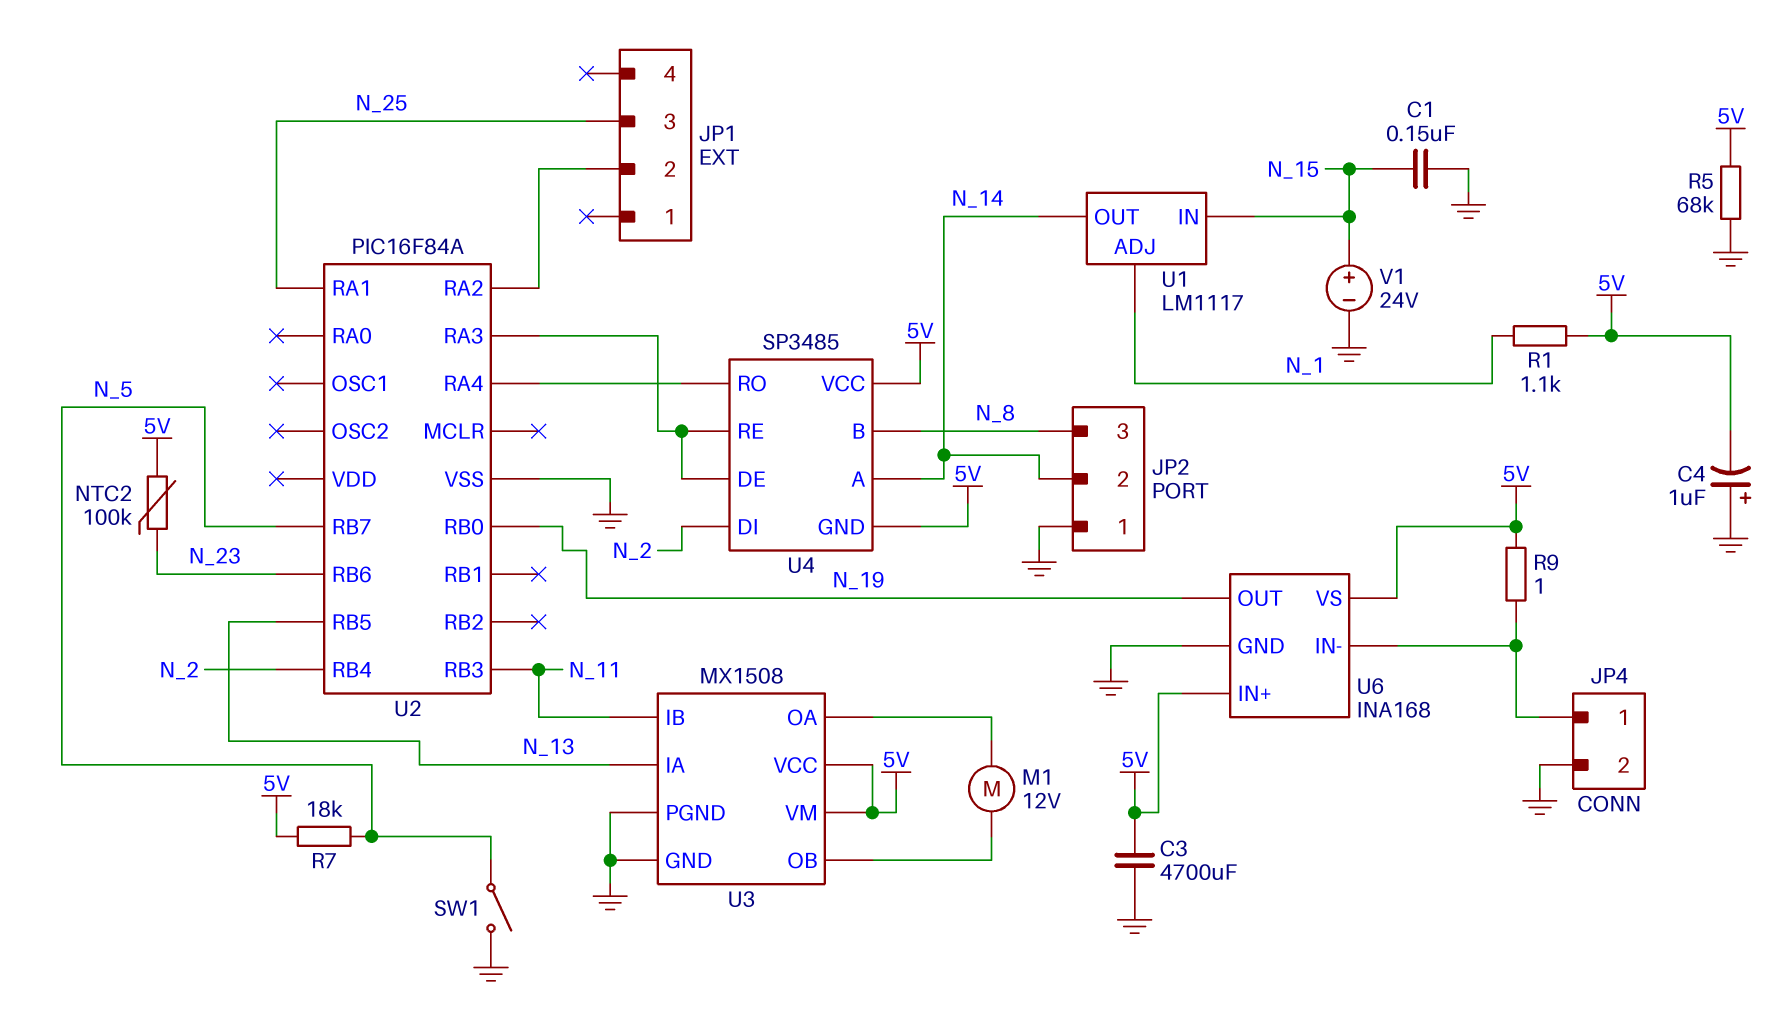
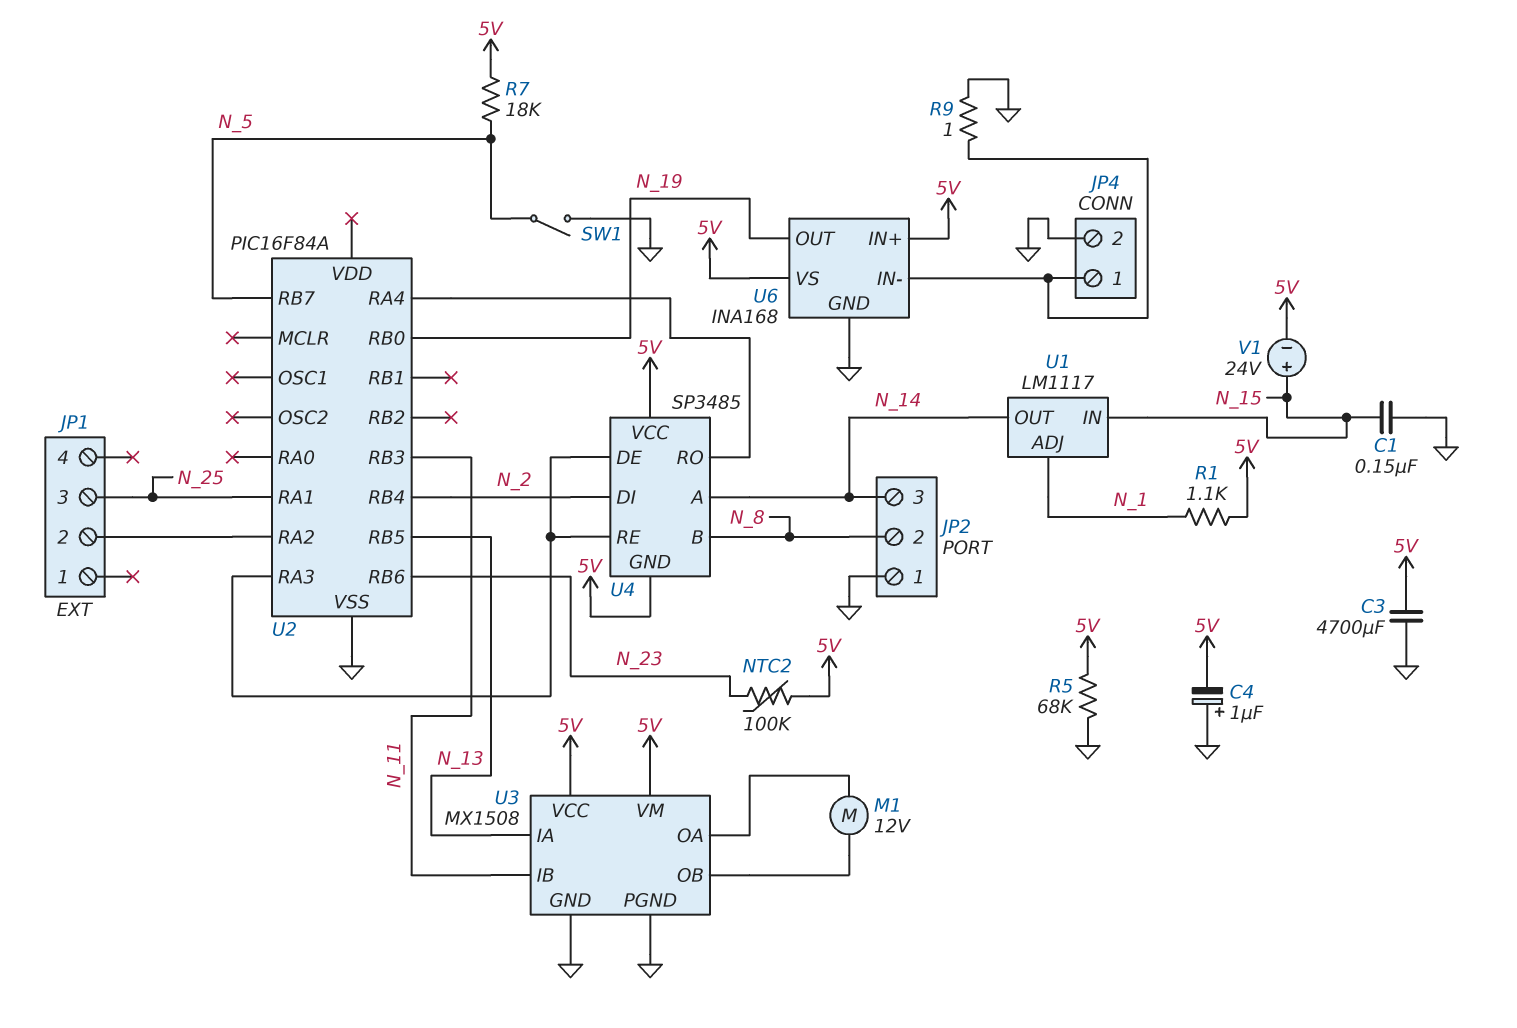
JP2 pin 2: N_14 -> N_8
JP2 pin 3: N_8 -> N_14
R9: 1 (5V, JP4/1) -> 1 (GND, JP4/1)
V1: 24V (plus N_15, minus GND) -> 24V (plus N_15, minus 5V)

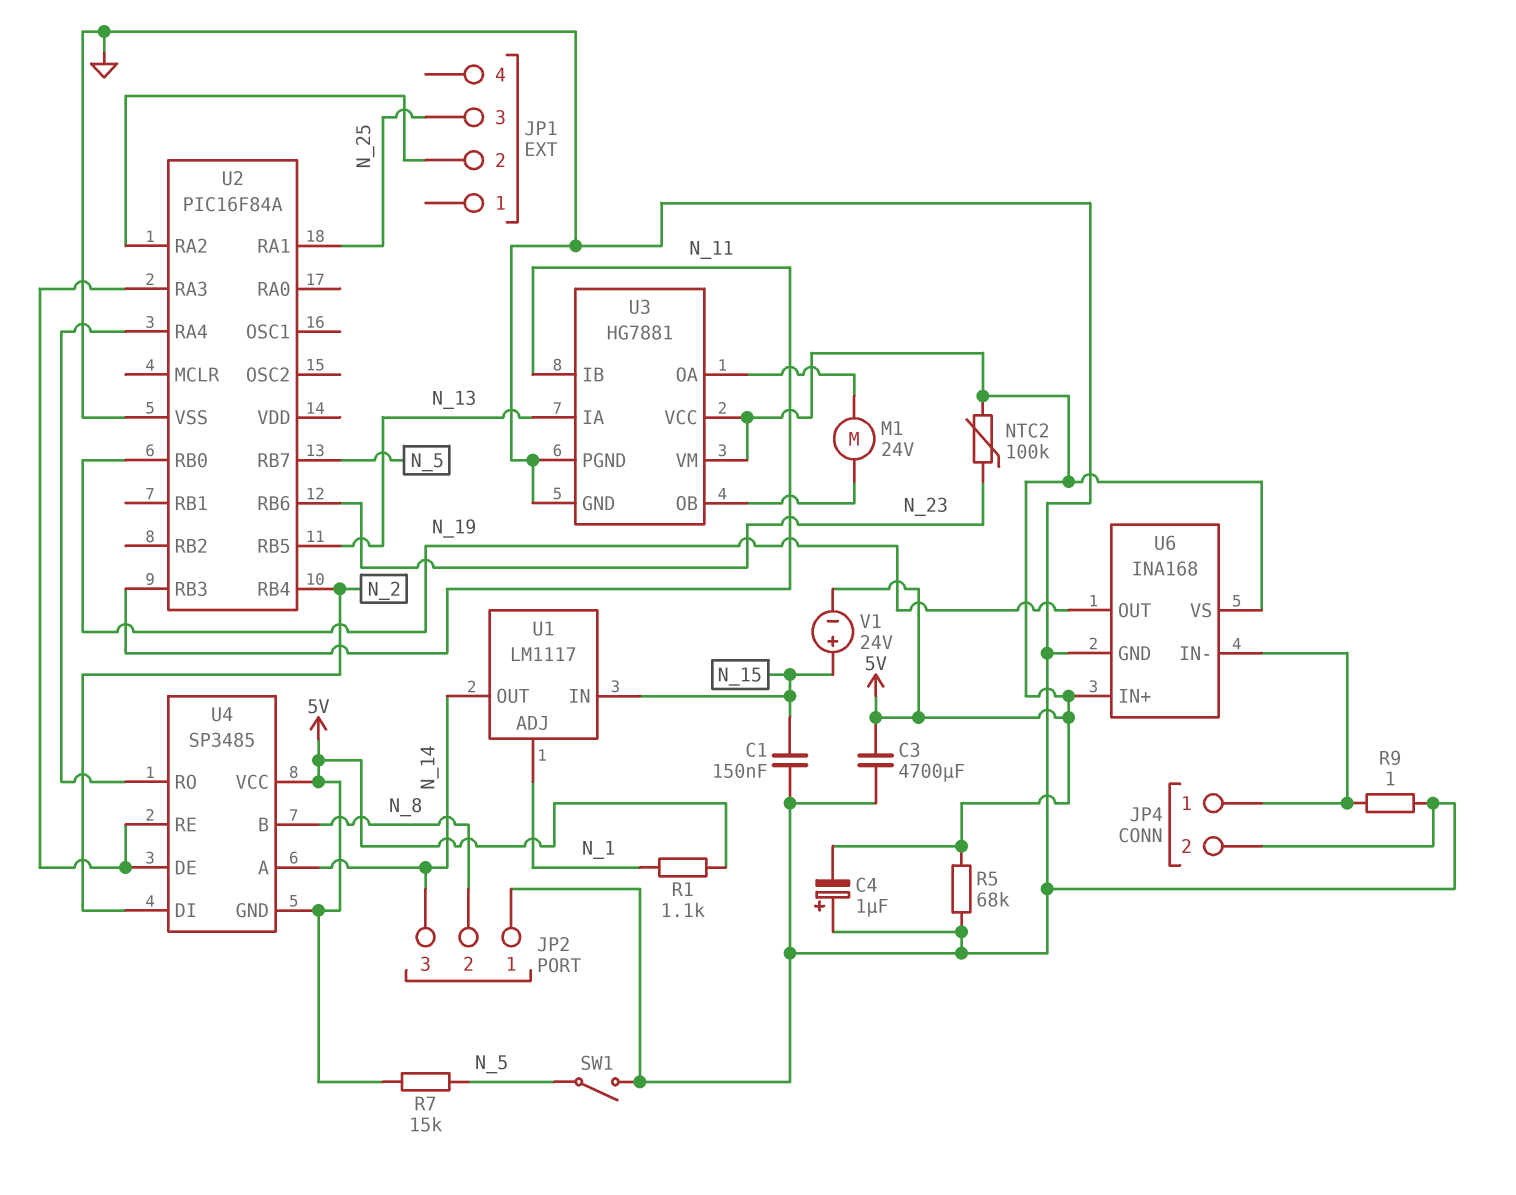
M1: motor 12V (U3/OA, U3/OB) -> motor 24V (U3/OA, U3/OB)
R7: 18k (5V, N_5) -> 15k (5V, N_5)
U3: MX1508 -> HG7881

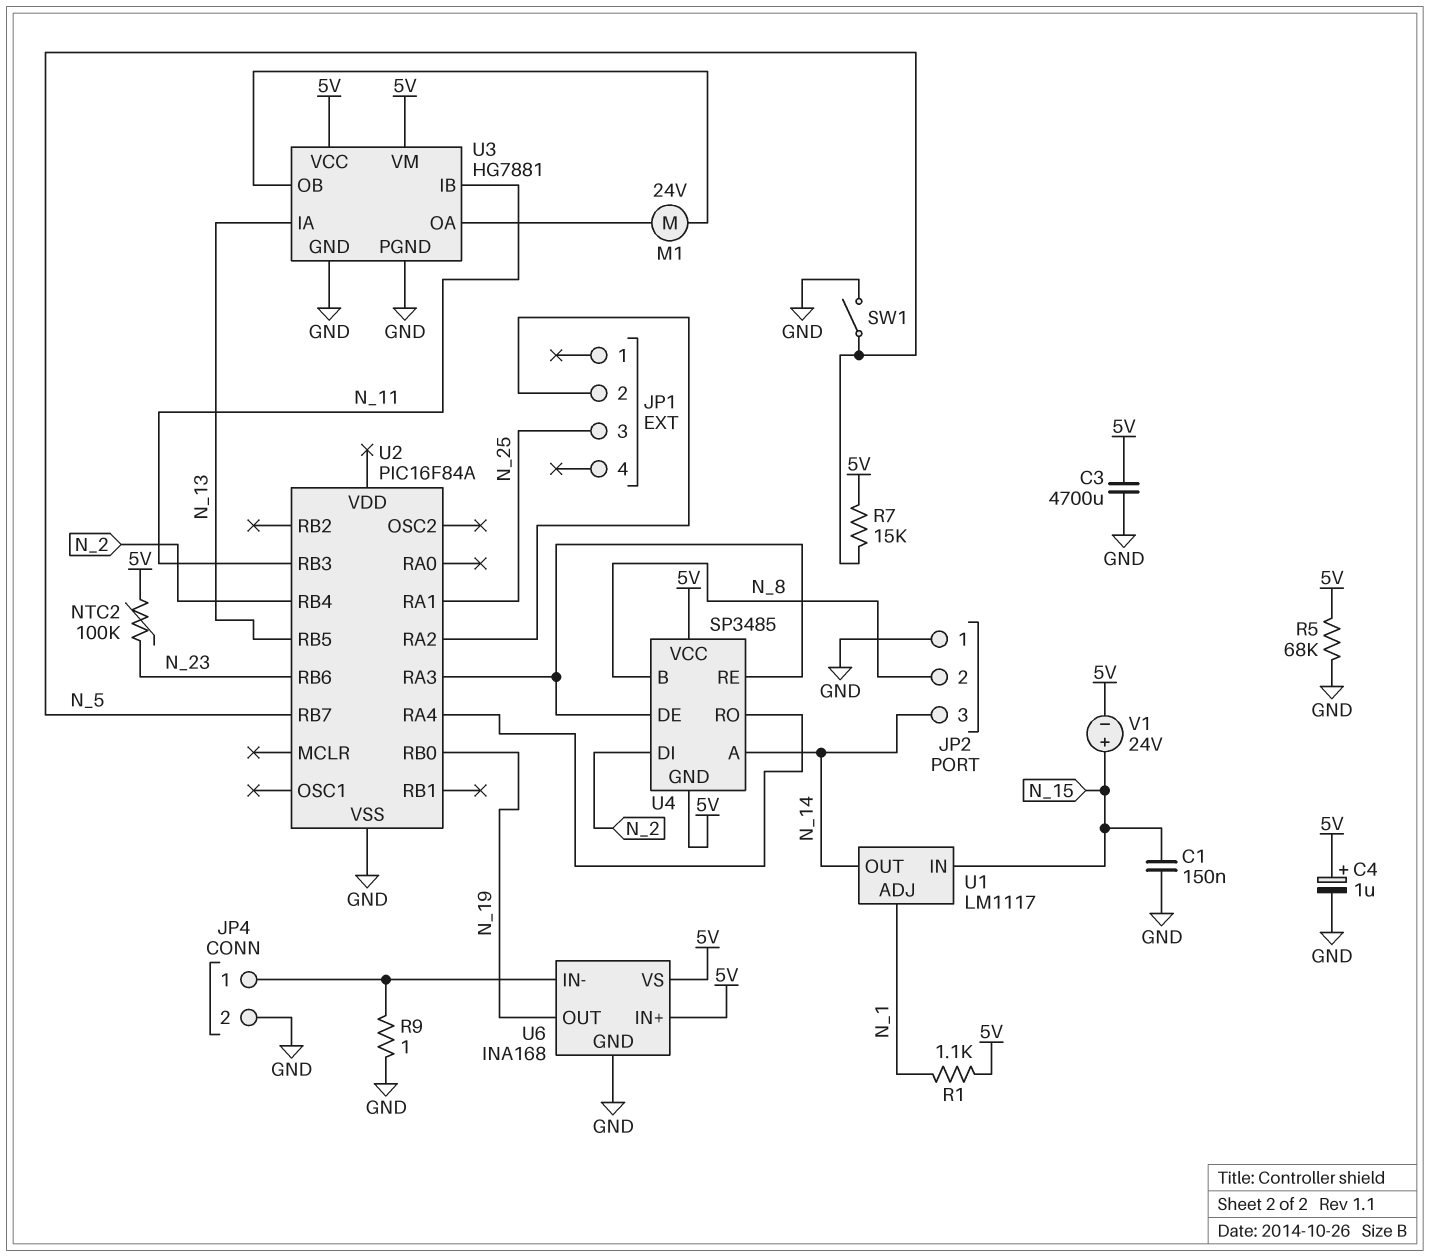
C4: 1uF (plus GND, minus 5V) -> 1uF (plus 5V, minus GND)

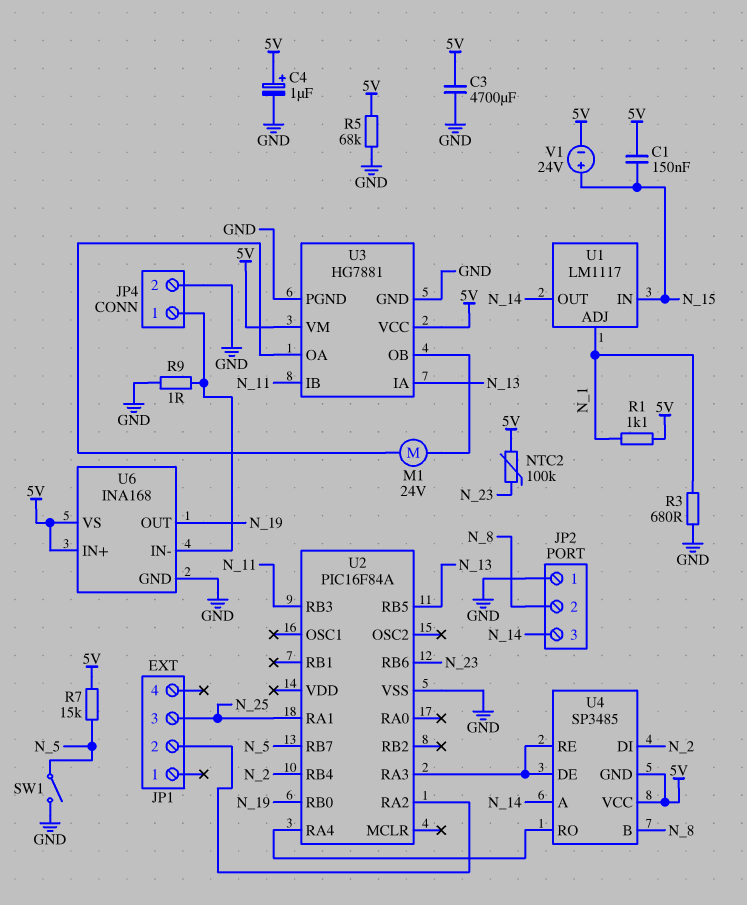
C1: 150nF (GND, N_15) -> 150nF (5V, N_15)
R3: none -> 680 (GND, N_1)

